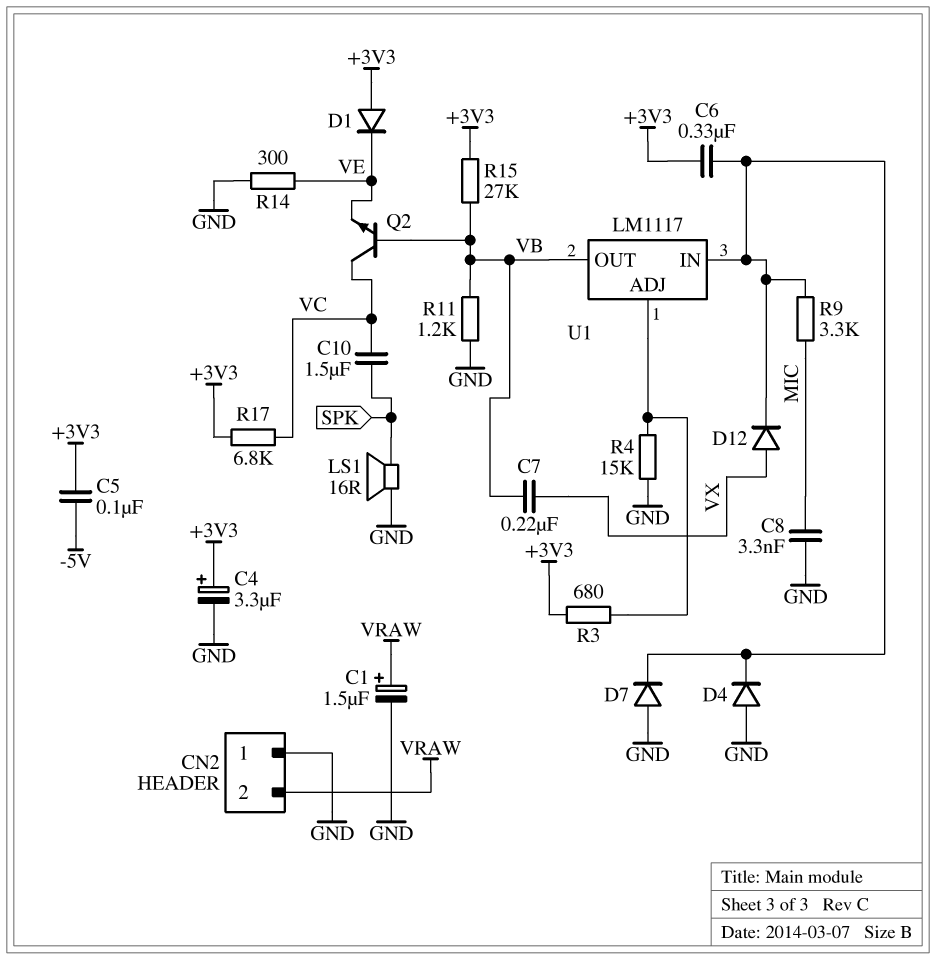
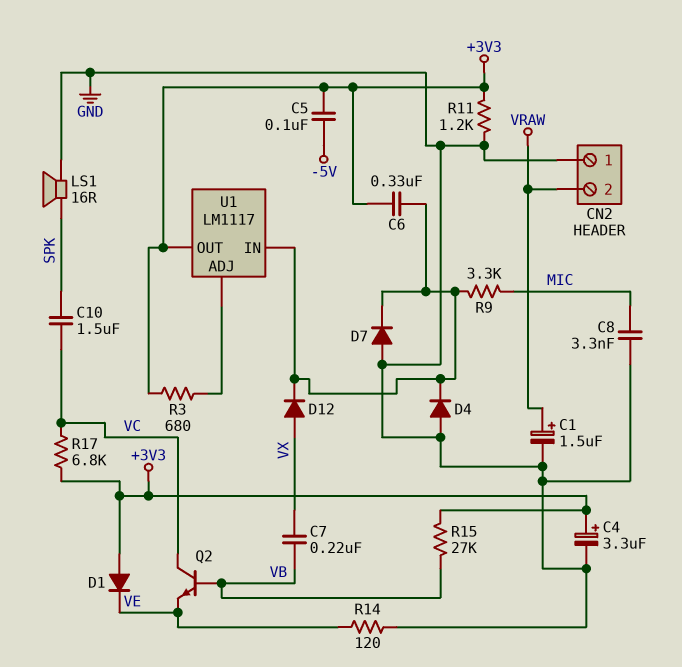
R4: 15k (GND, U1/ADJ) -> none
R11: 1.2k (GND, VB) -> 1.2k (+3V3, GND)
R14: 300 (GND, VE) -> 120 (GND, VE)
U1 pin OUT: VB -> +3V3

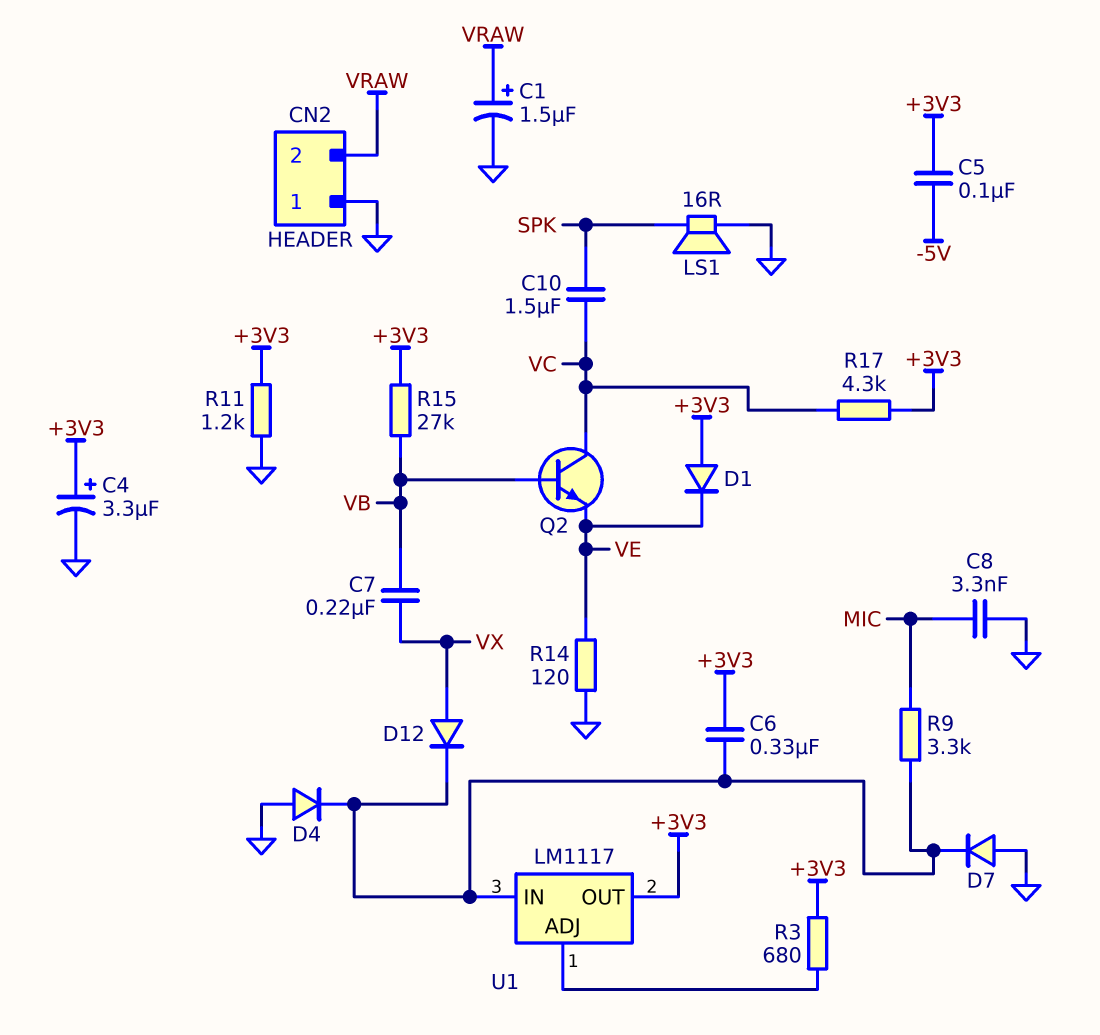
R17: 6.8k (+3V3, VC) -> 4.3k (+3V3, VC)

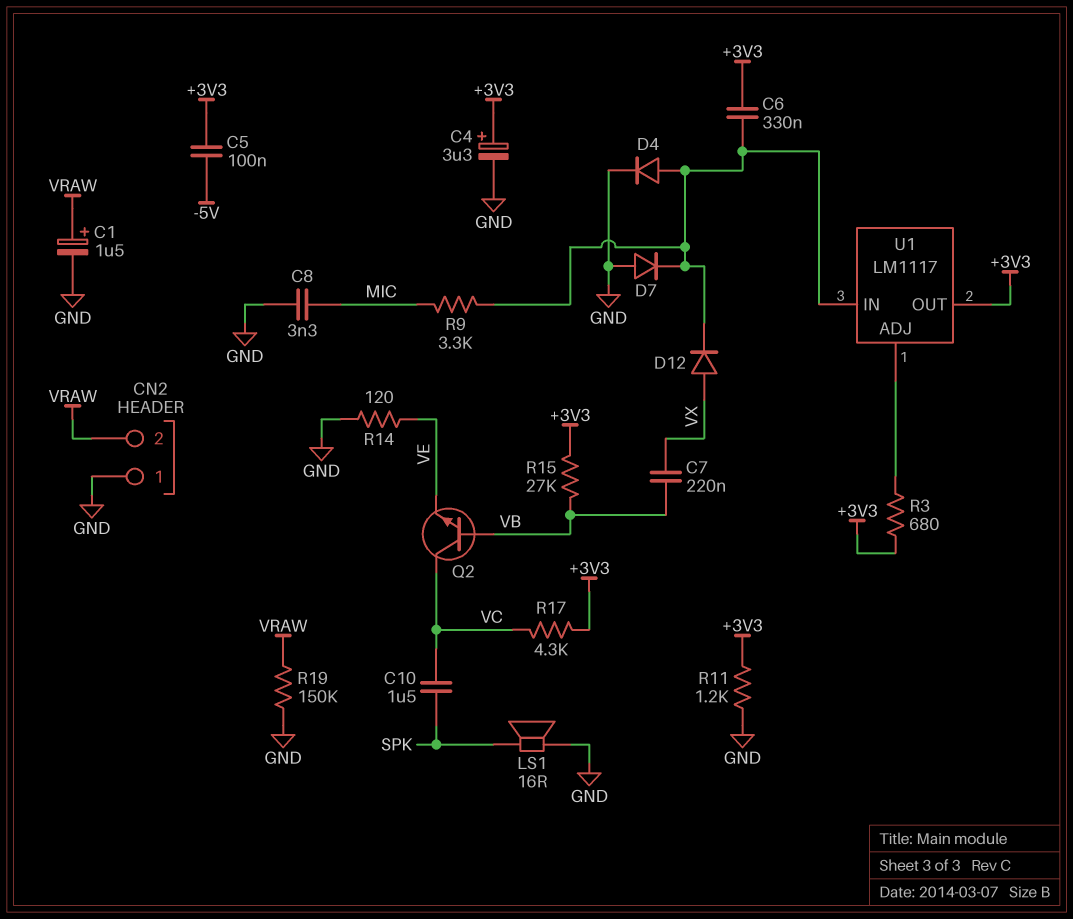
D1: diode (A +3V3, K VE) -> none
D4: diode (A GND, K U1/IN) -> diode (A U1/IN, K GND)
R19: none -> 150k (GND, VRAW)

